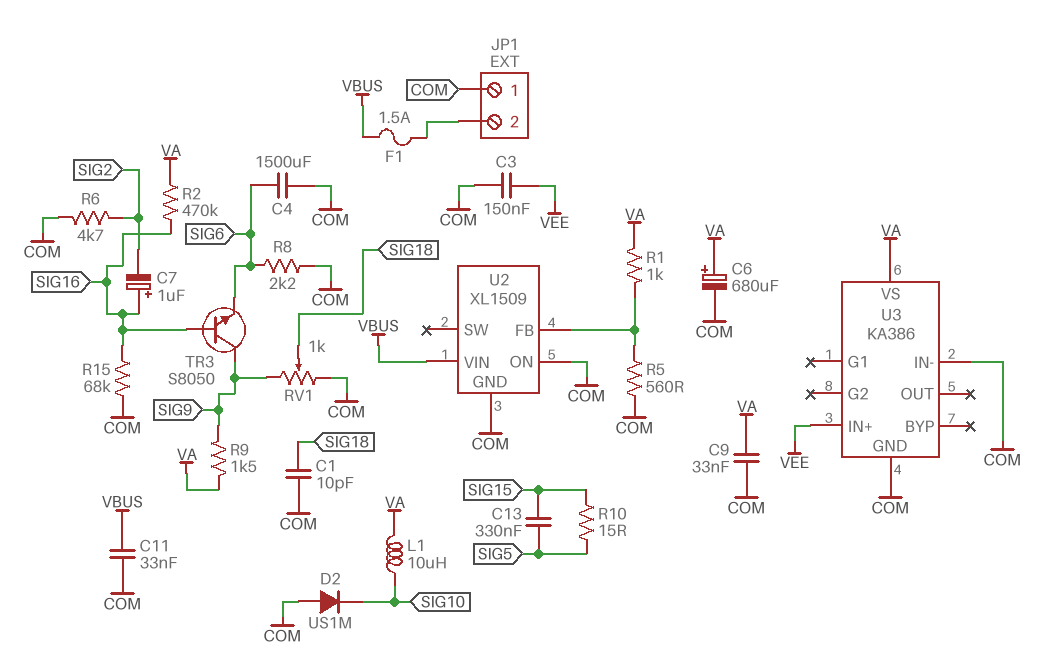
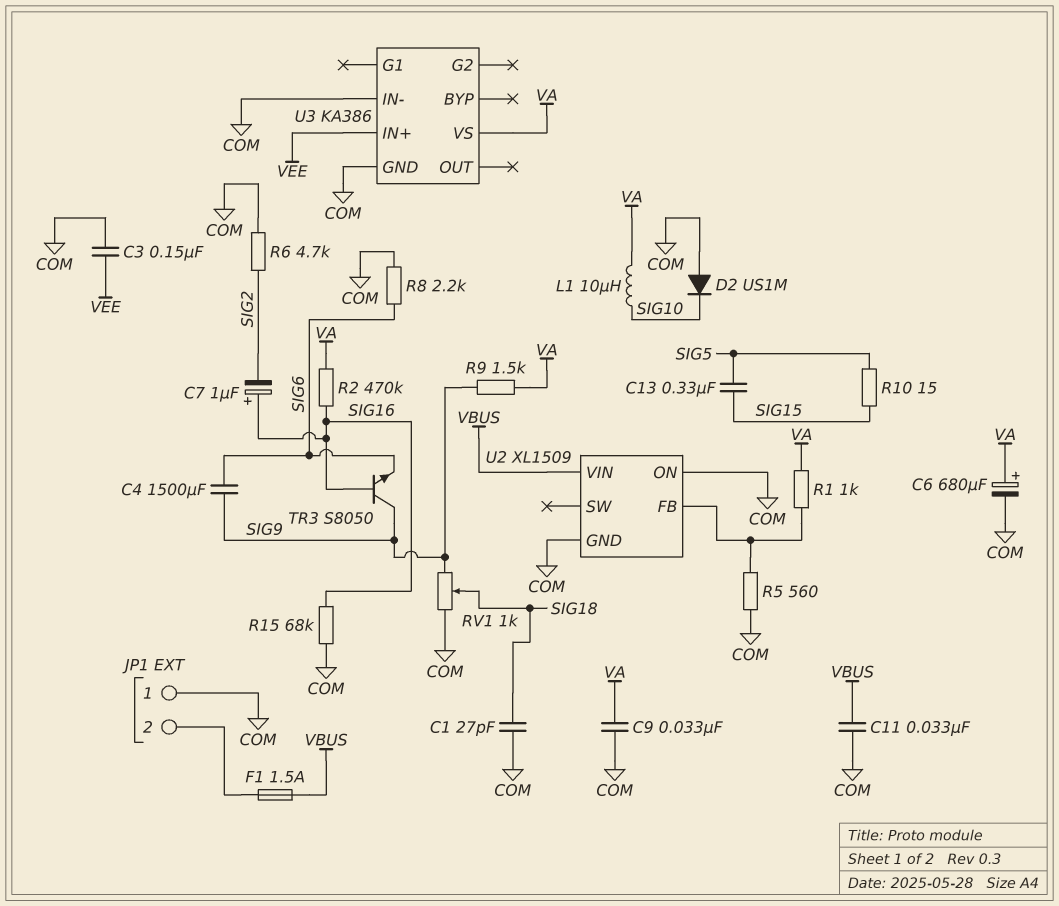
C1: 10pF (COM, SIG18) -> 27pF (COM, SIG18)
C4: 1500uF (COM, SIG6) -> 1500uF (SIG6, SIG9)

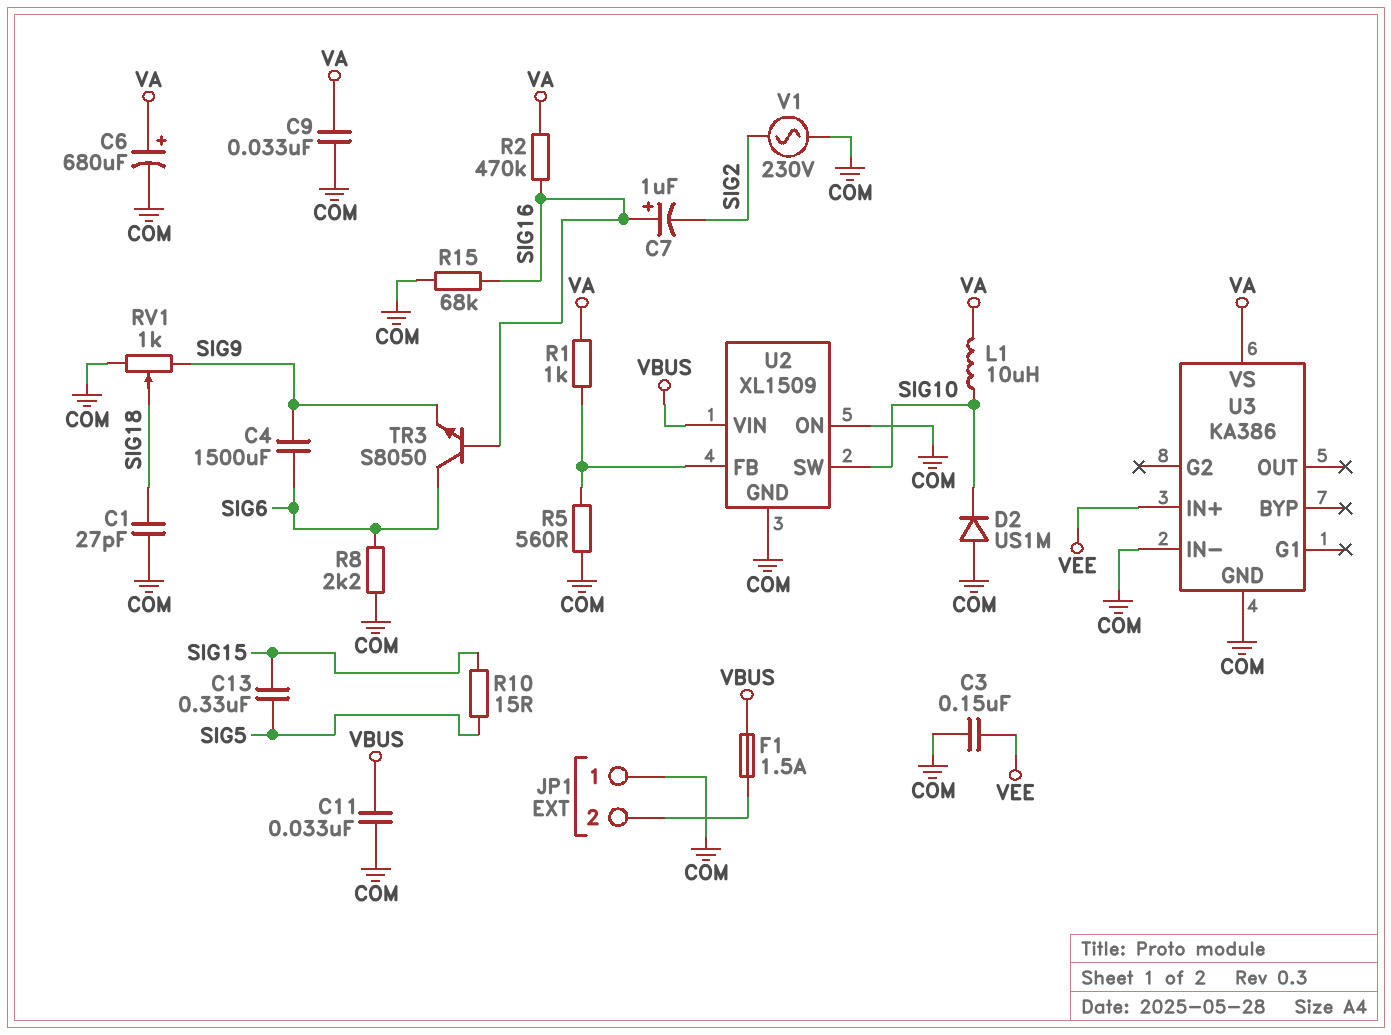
R6: 4.7k (COM, SIG2) -> none
R9: 1.5k (SIG9, VA) -> none
TR3: NPN S8050 (B SIG16, C SIG9, E SIG6) -> NPN S8050 (B SIG16, C SIG6, E SIG9)
U2 pin SW: none -> SIG10
V1: none -> AC 230V (COM, SIG2)

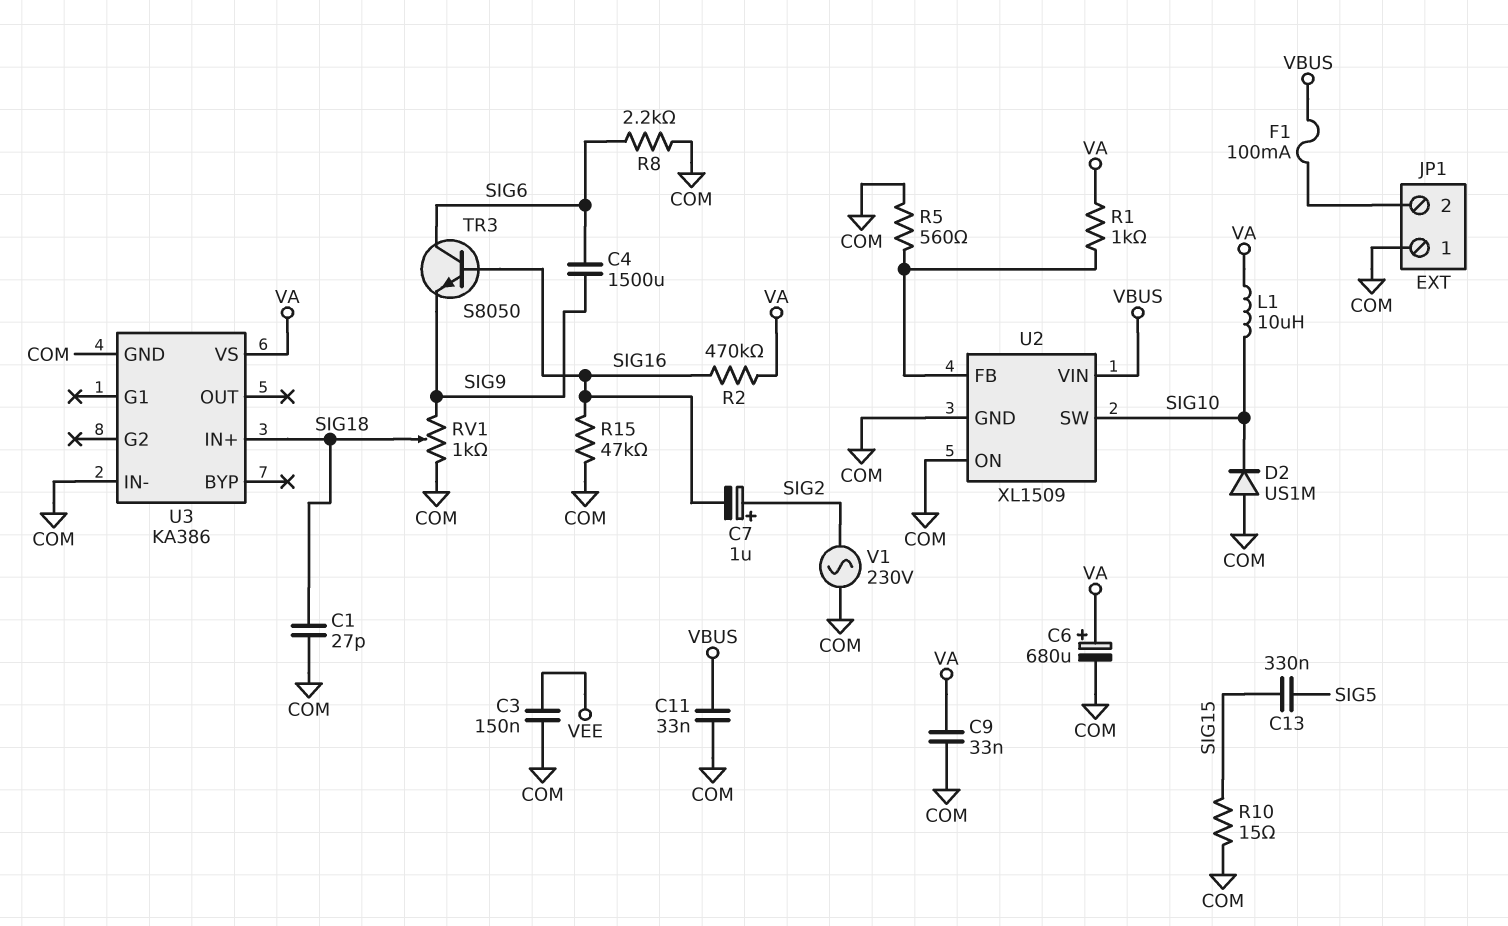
C7: 1uF (plus SIG16, minus SIG2) -> 1uF (plus SIG2, minus SIG16)
F1: 1.5A (JP1/2, VBUS) -> 100mA (JP1/2, VBUS)
R10: 15 (SIG5, SIG15) -> 15 (COM, SIG15)
R15: 68k (COM, SIG16) -> 47k (COM, SIG16)
U3 pin IN+: VEE -> SIG18

